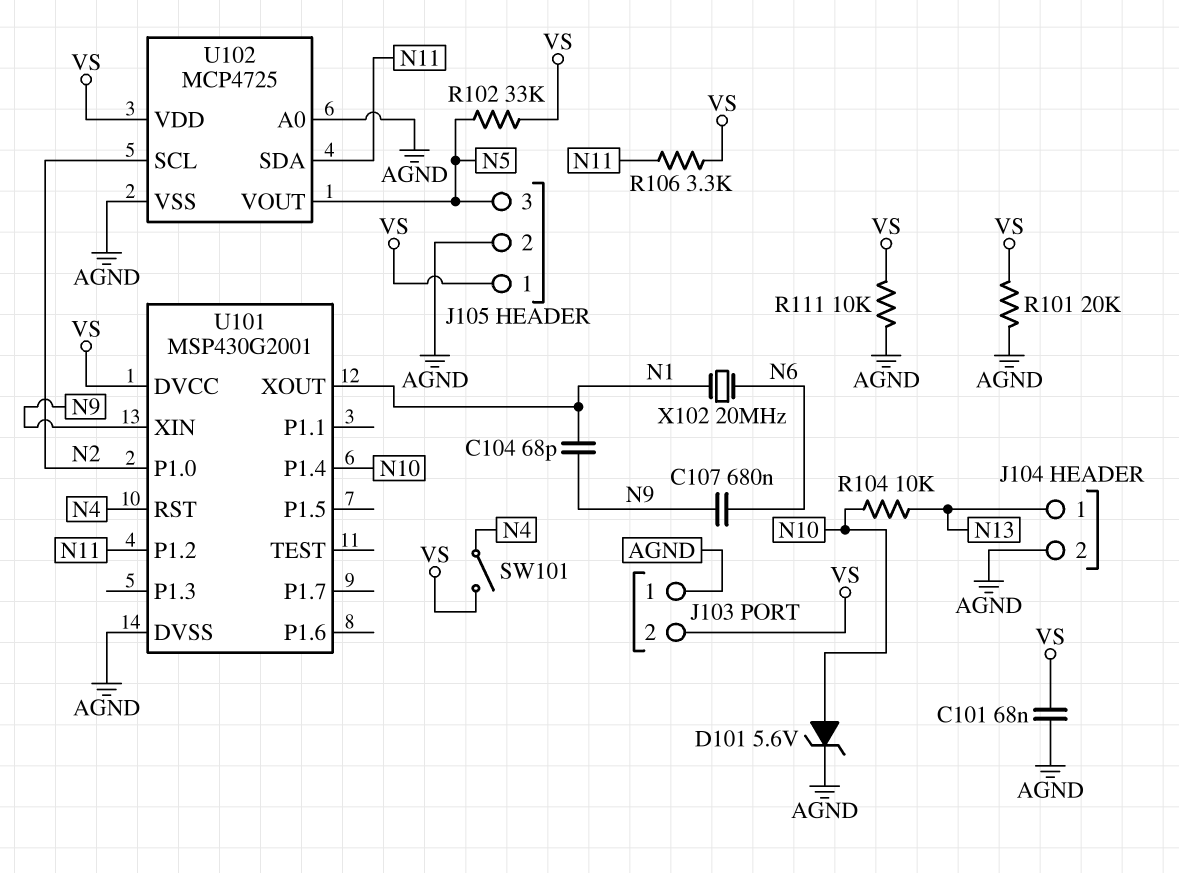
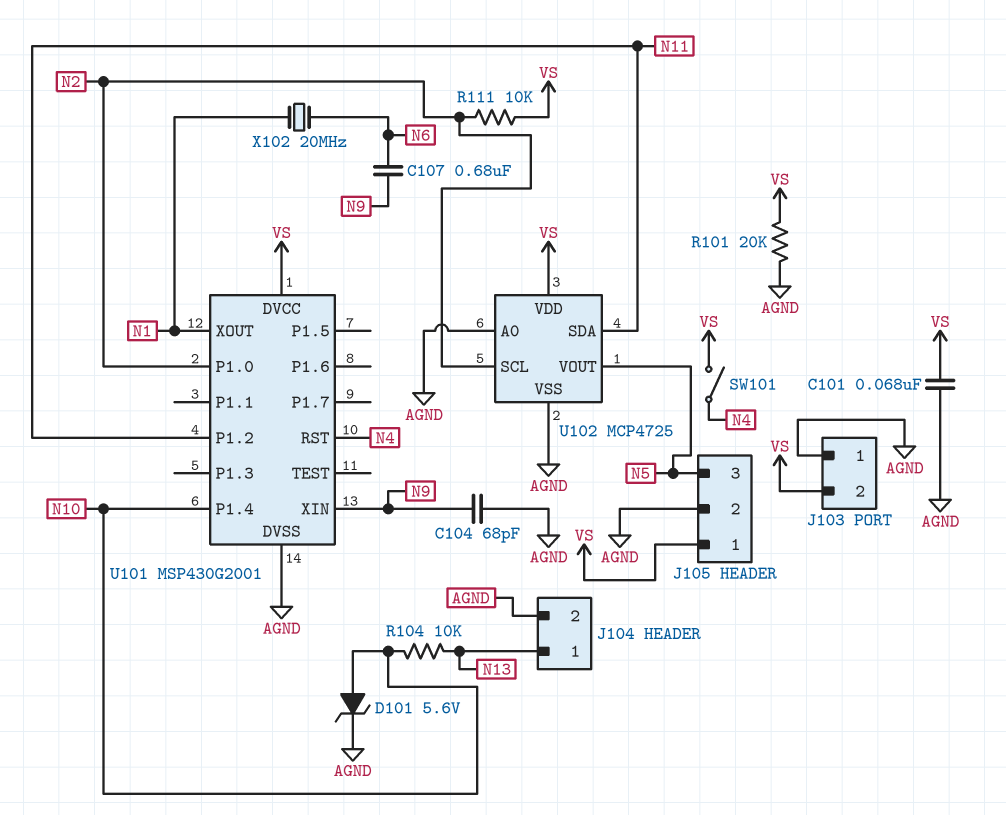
C104: 68pF (N1, N9) -> 68pF (AGND, N9)
R102: 33k (N5, VS) -> none
R106: 3.3k (N11, VS) -> none
R111: 10k (AGND, VS) -> 10k (N2, VS)

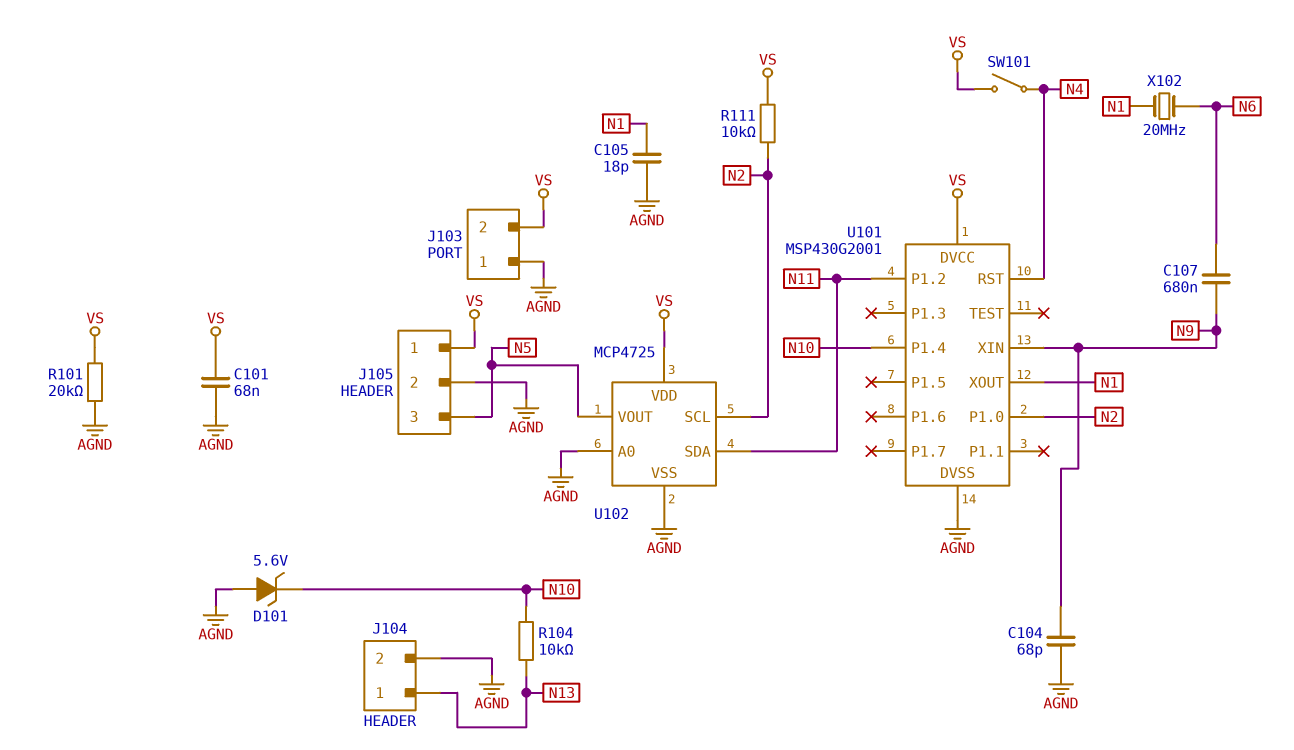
C105: none -> 18pF (AGND, N1)
D101: zener 5.6V (A N10, K AGND) -> zener 5.6V (A AGND, K N10)

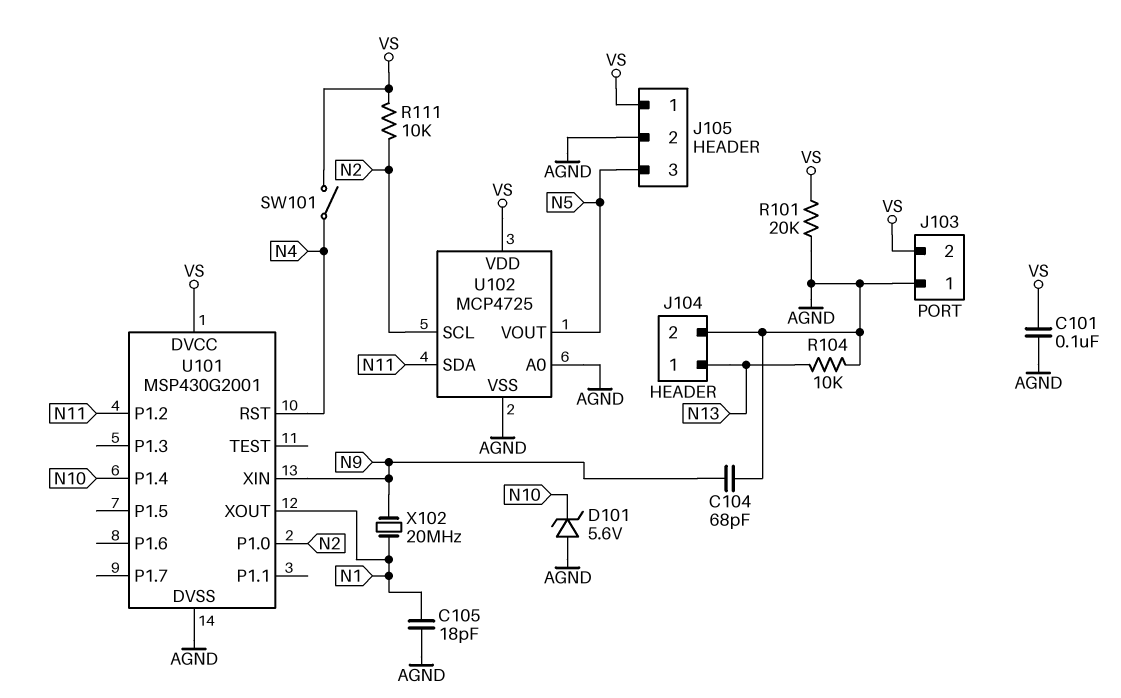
C101: 68nF (AGND, VS) -> 100nF (AGND, VS)
C107: 680nF (N6, N9) -> none
R104: 10k (N10, N13) -> 10k (AGND, N13)
X102: 20MHz (N1, N6) -> 20MHz (N1, N9)

